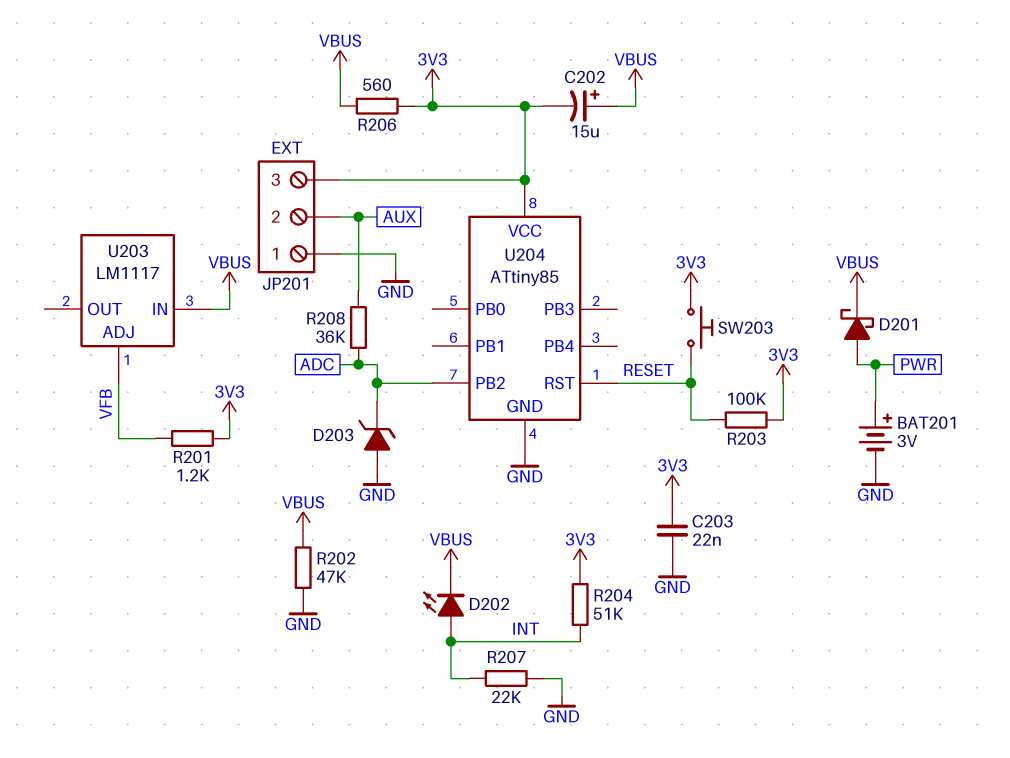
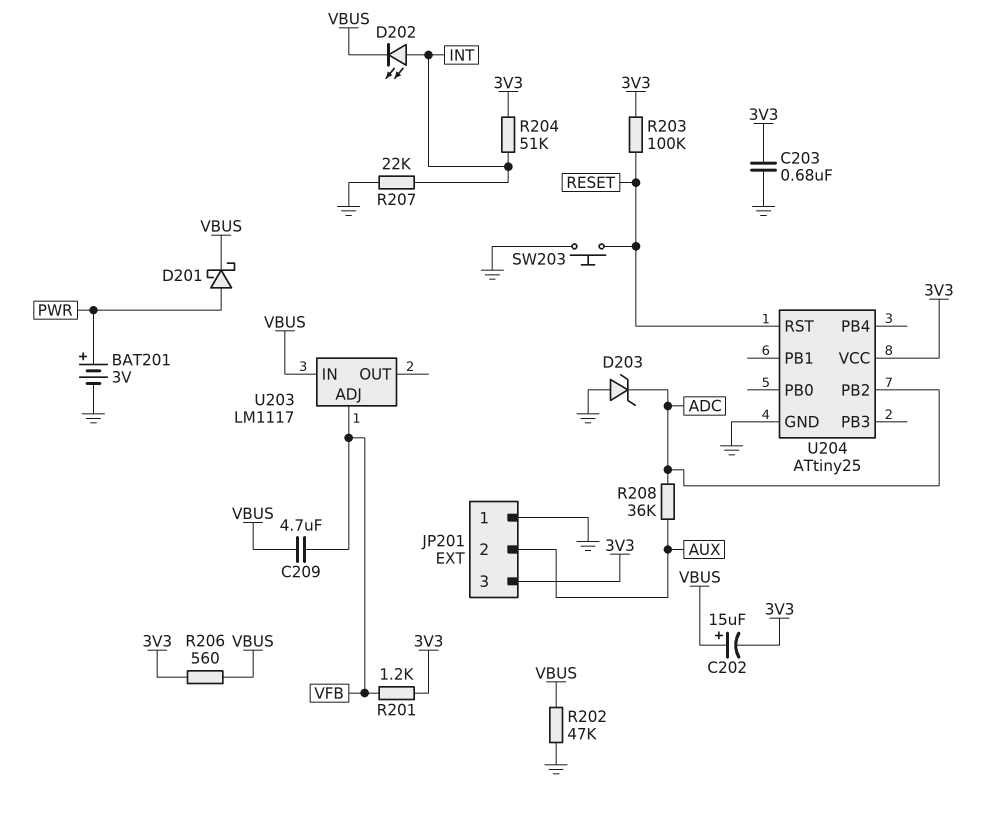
C203: 22nF (3V3, GND) -> 680nF (3V3, GND)
C209: none -> 4.7uF (VBUS, VFB)
SW203: button (3V3, RESET) -> button (GND, RESET)
U204: ATtiny85 -> ATtiny25

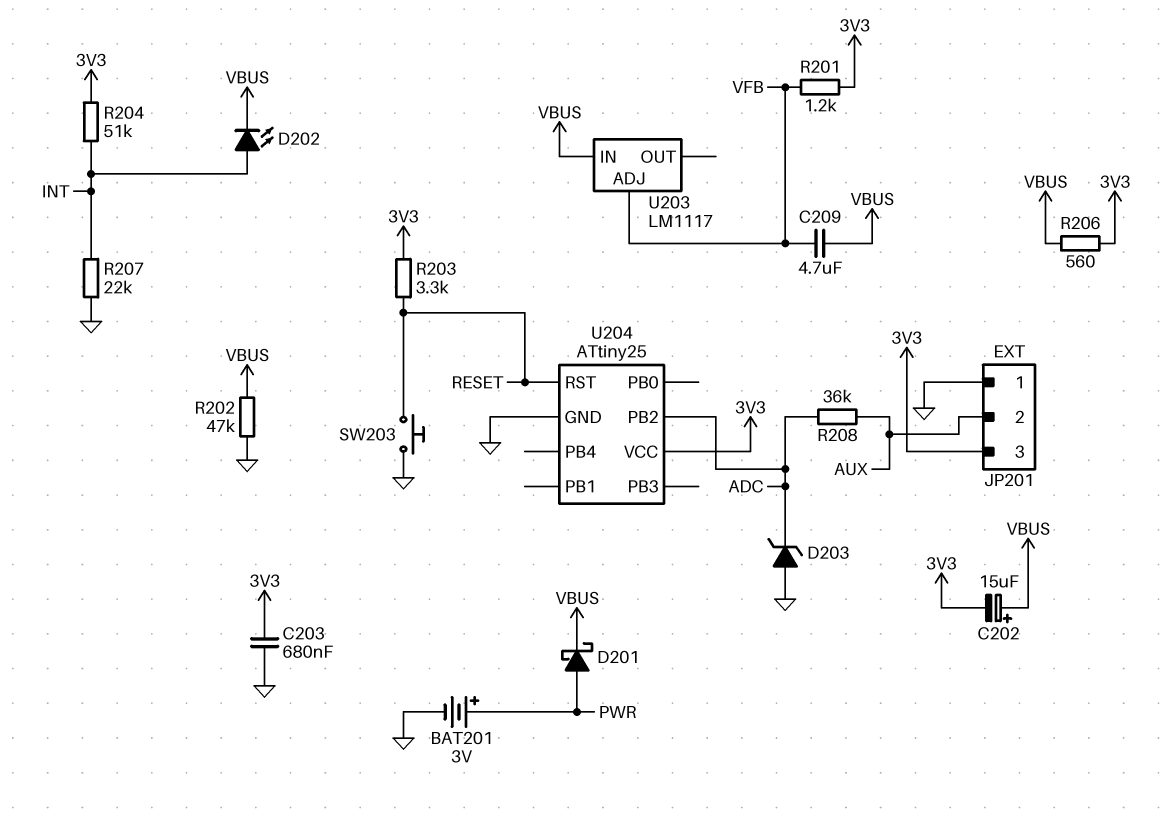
R203: 100k (3V3, RESET) -> 3.3k (3V3, RESET)

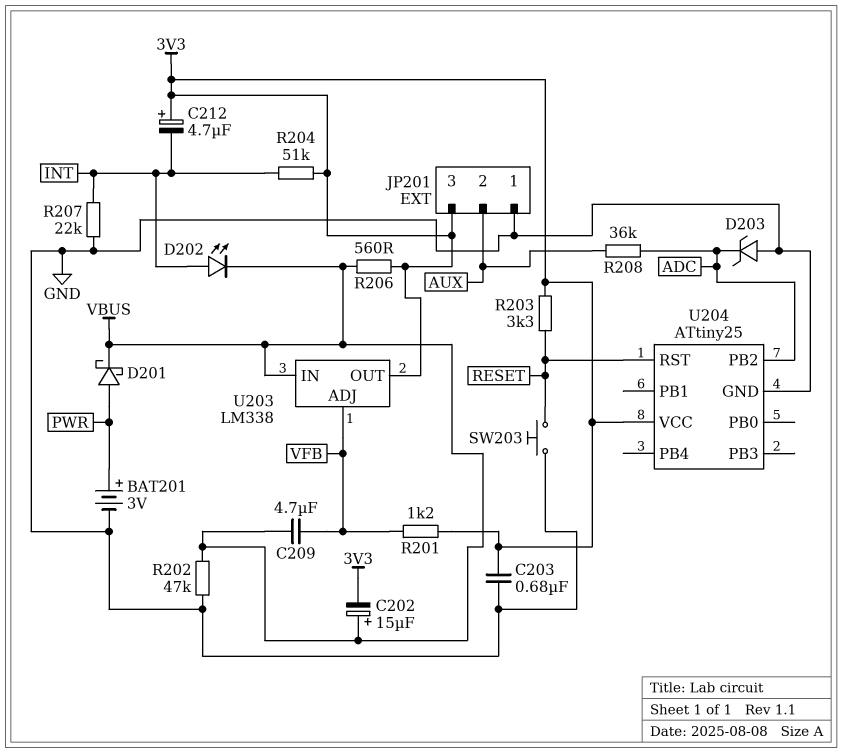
C212: none -> 4.7uF (plus 3V3, minus INT)
U203: LM1117 -> LM338
U203 pin OUT: none -> 3V3

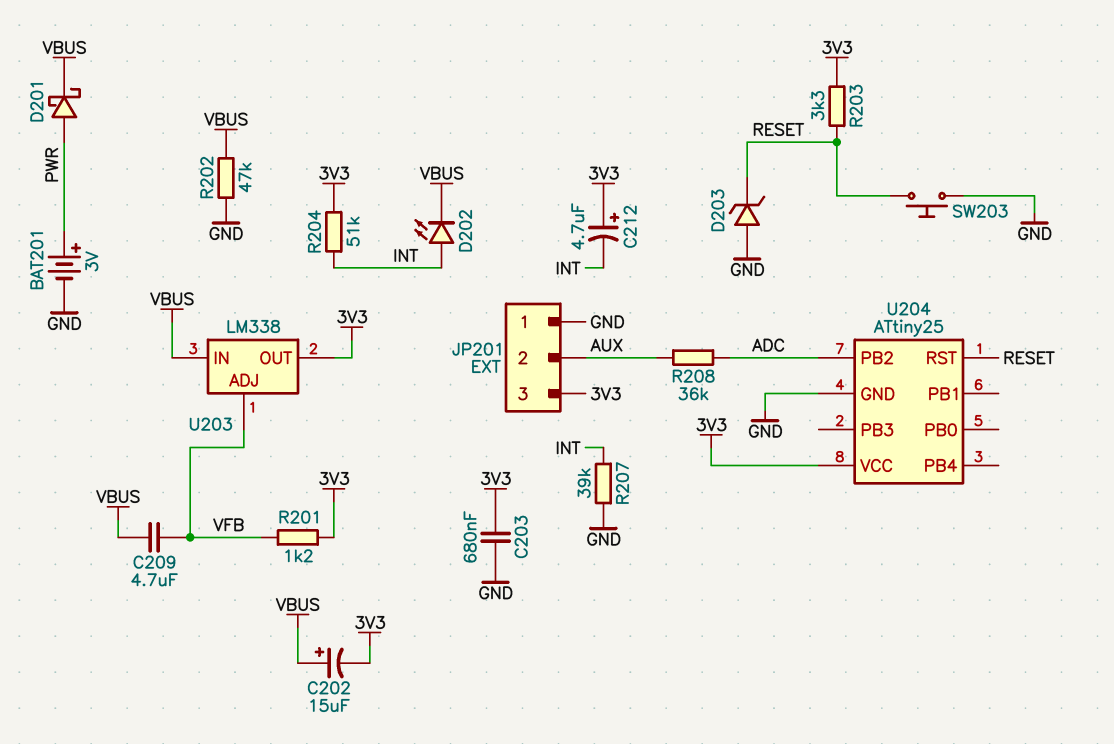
D203: zener (A GND, K ADC) -> zener (A GND, K RESET)
R206: 560 (3V3, VBUS) -> none
R207: 22k (GND, INT) -> 39k (GND, INT)

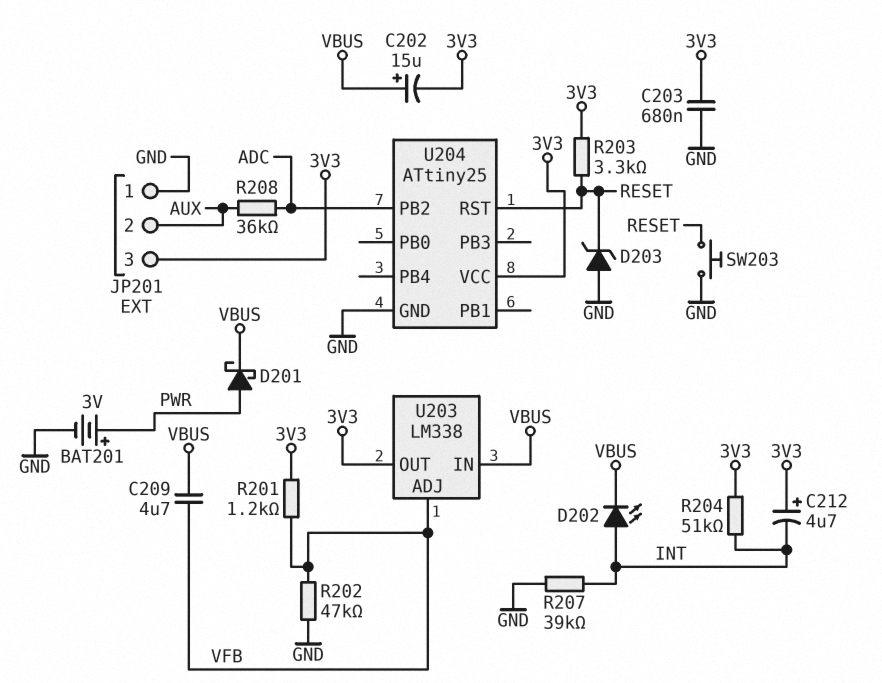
R202: 47k (GND, VBUS) -> 47k (GND, VFB)

